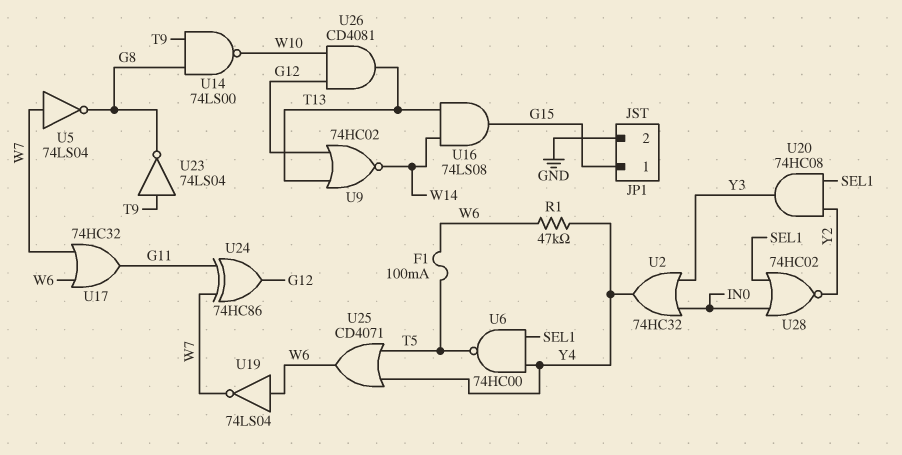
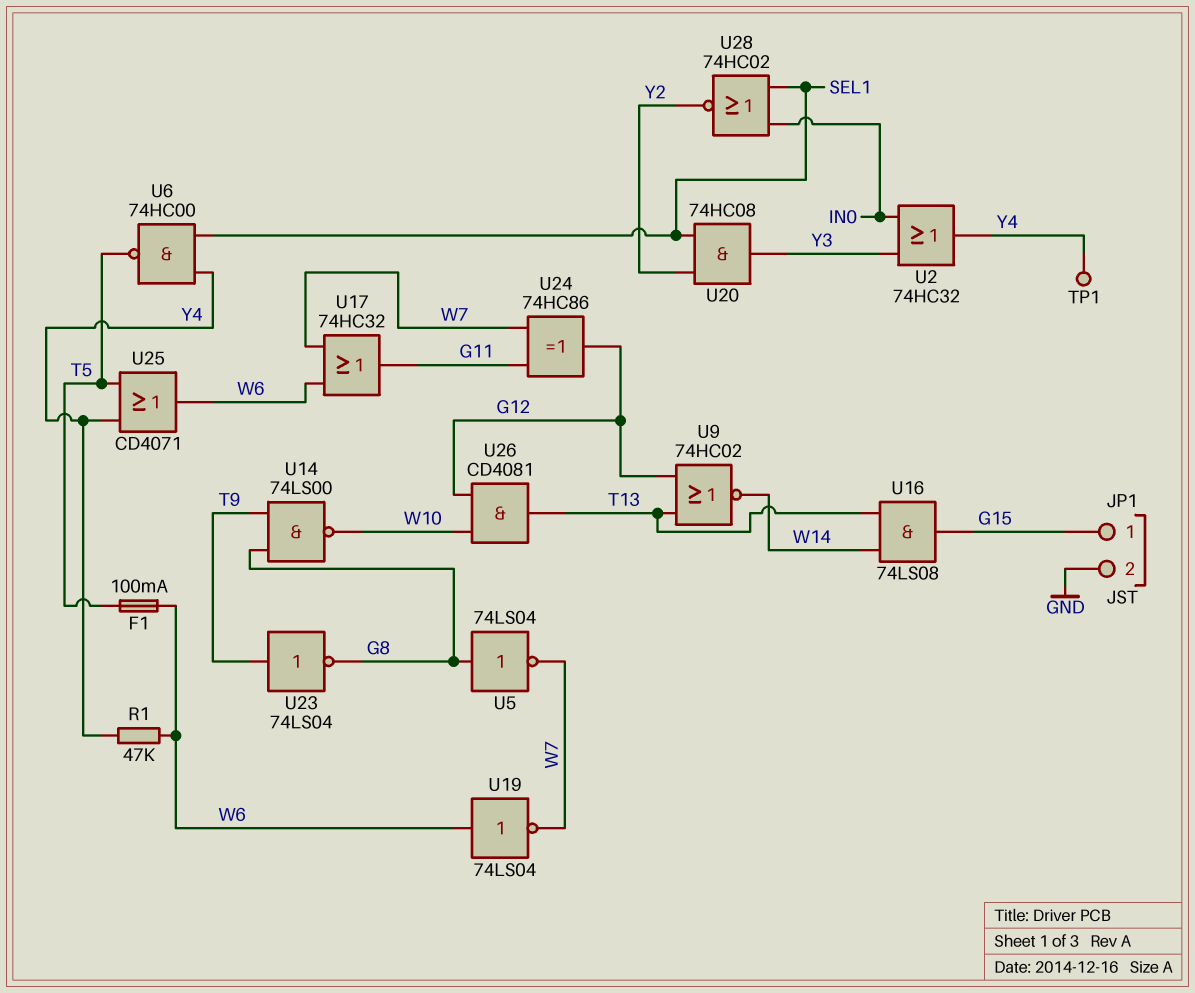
TP1: none -> test point (Y4)
U5: NOT 74LS04 (in W7, out G8) -> NOT 74LS04 (in G8, out W7)

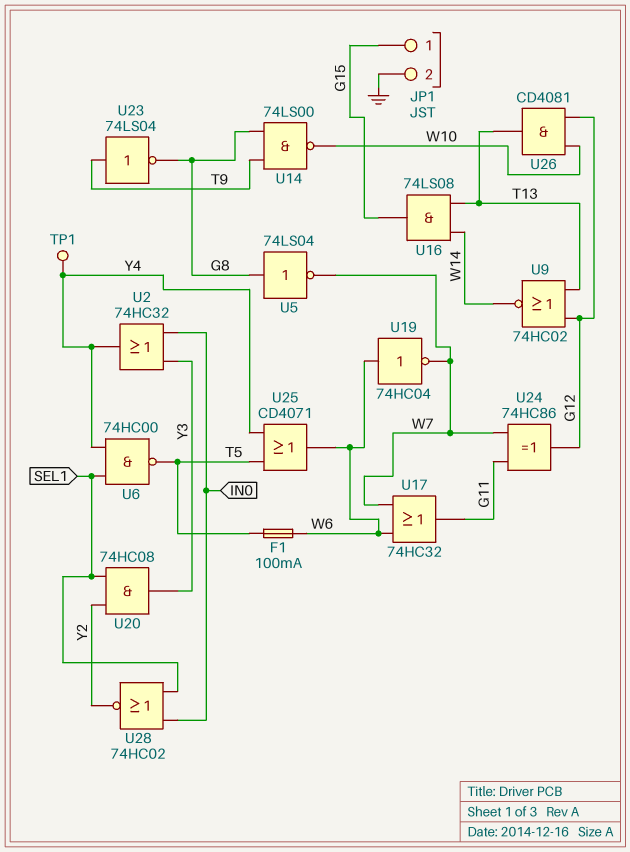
R1: 47k (W6, Y4) -> none
U19: NOT 74LS04 (in W6, out W7) -> NOT 74HC04 (in W6, out W7)

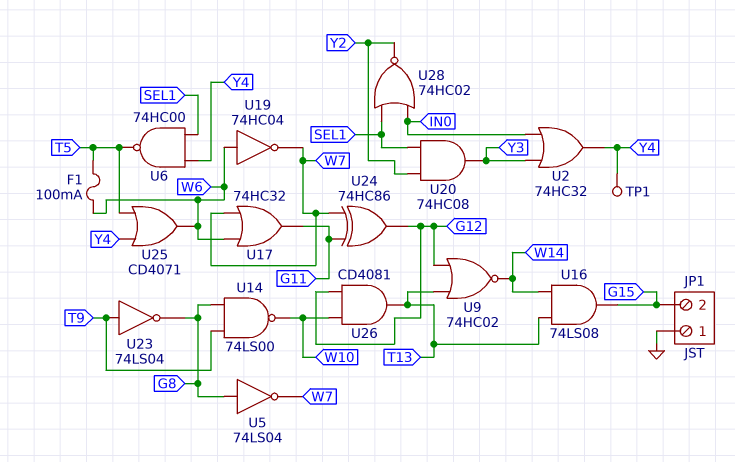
JP1 pin 1: G15 -> GND
JP1 pin 2: GND -> G15

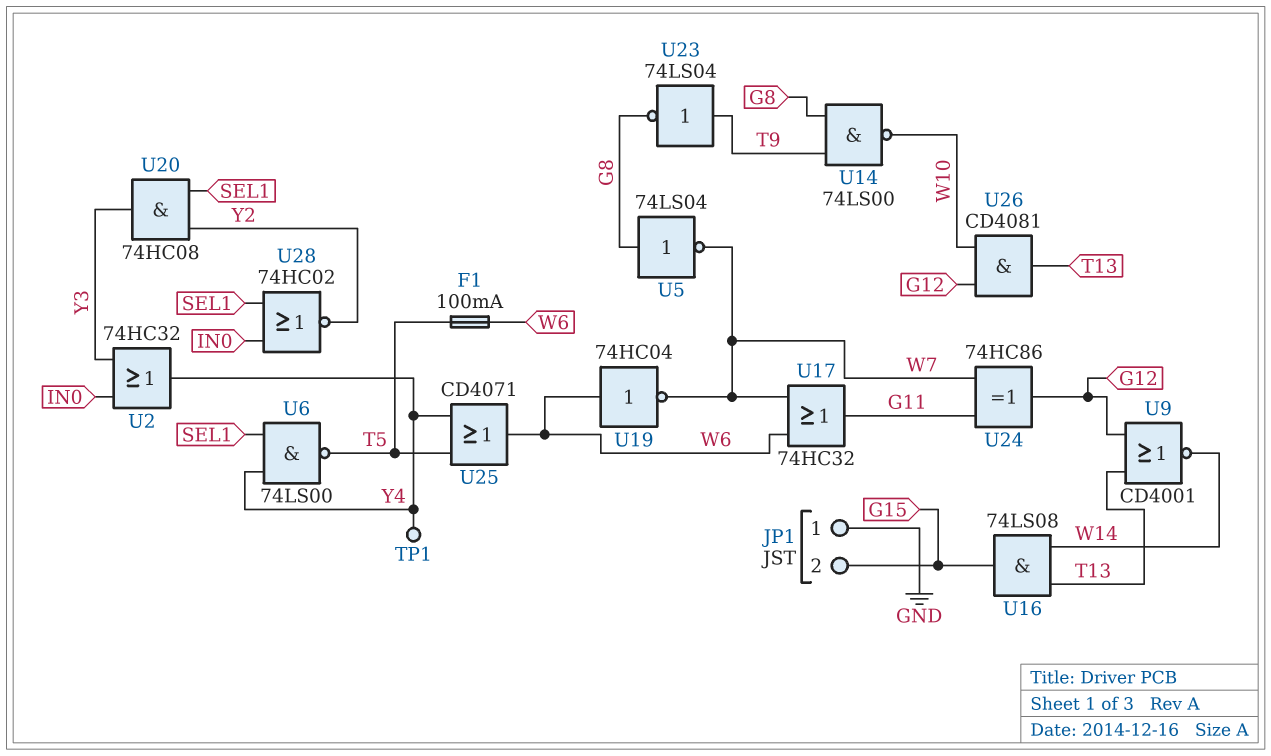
U6: NAND 74HC00 (in SEL1, in Y4, out T5) -> NAND 74LS00 (in SEL1, in Y4, out T5)
U9: NOR 74HC02 (in G12, in T13, out W14) -> NOR CD4001 (in G12, in T13, out W14)

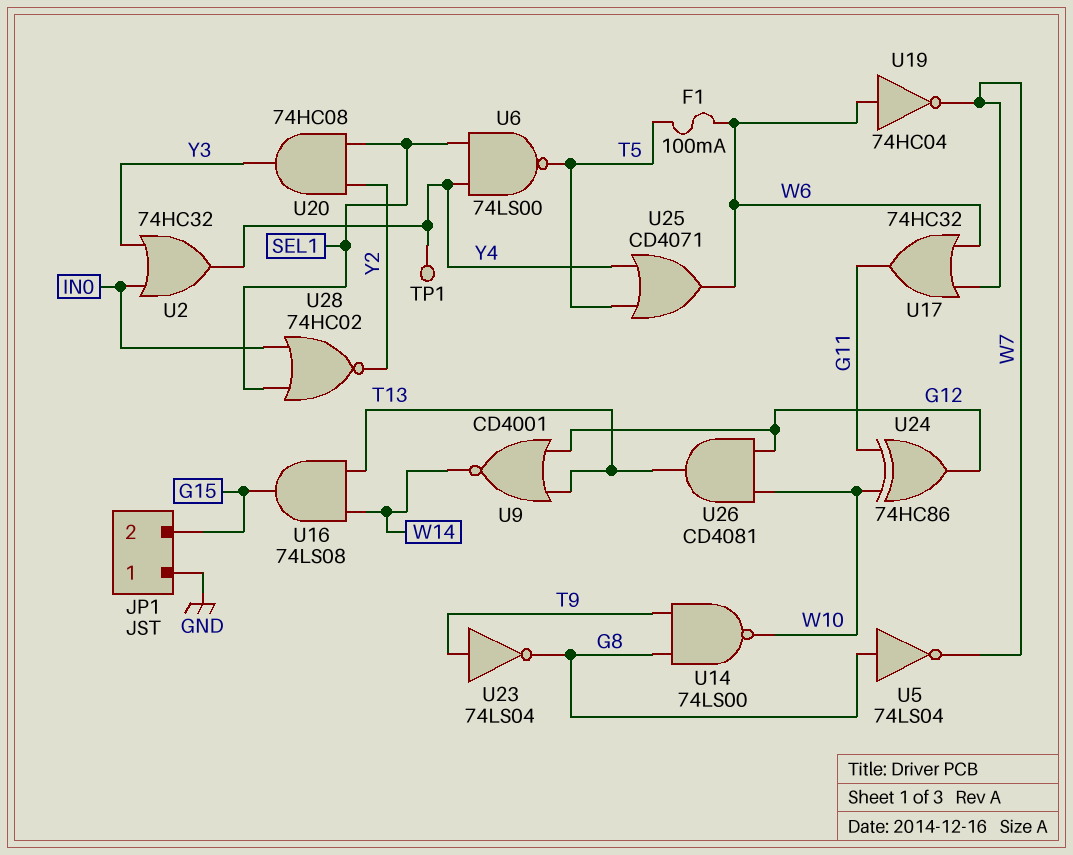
U24: XOR 74HC86 (in G11, in W7, out G12) -> XOR 74HC86 (in G11, in W10, out G12)

